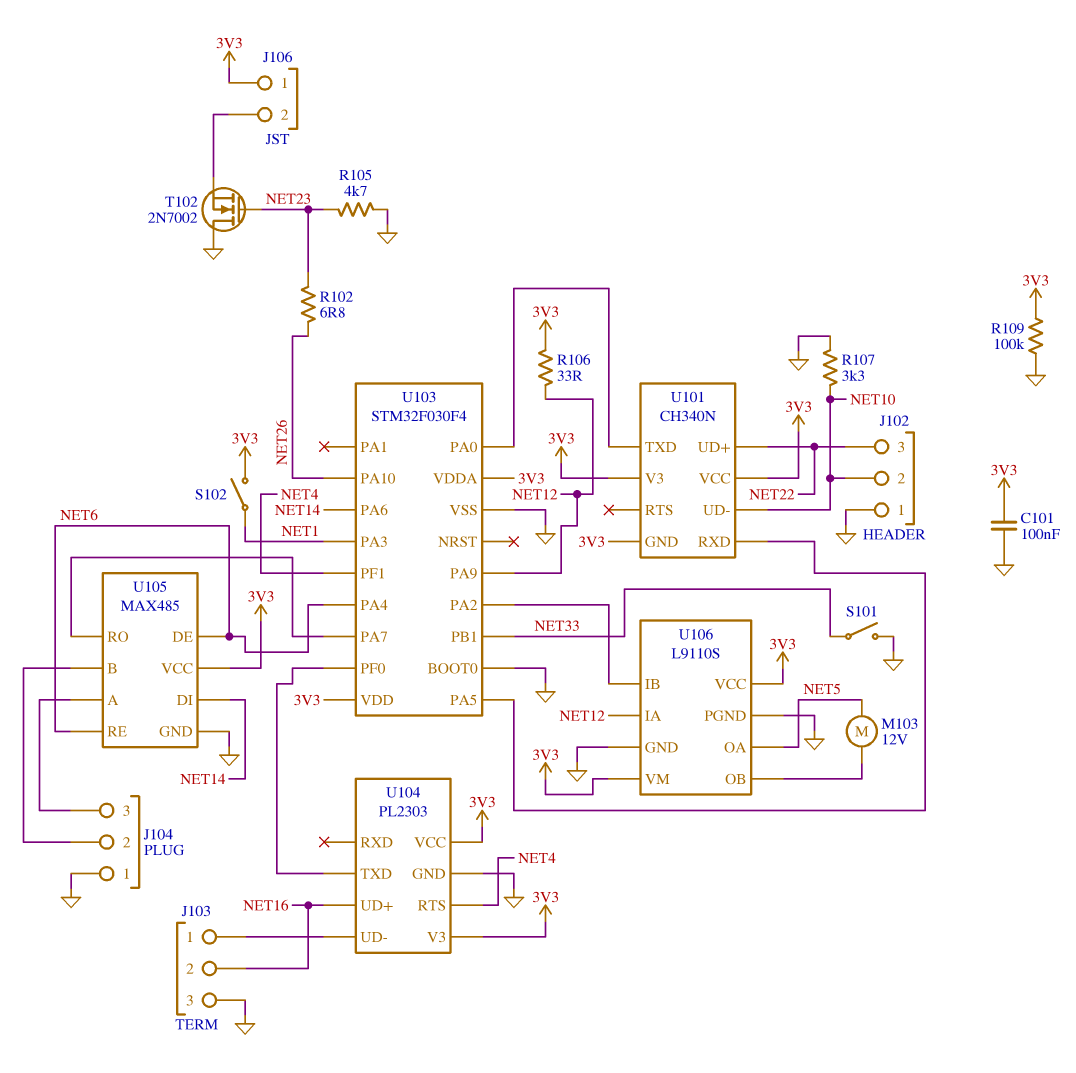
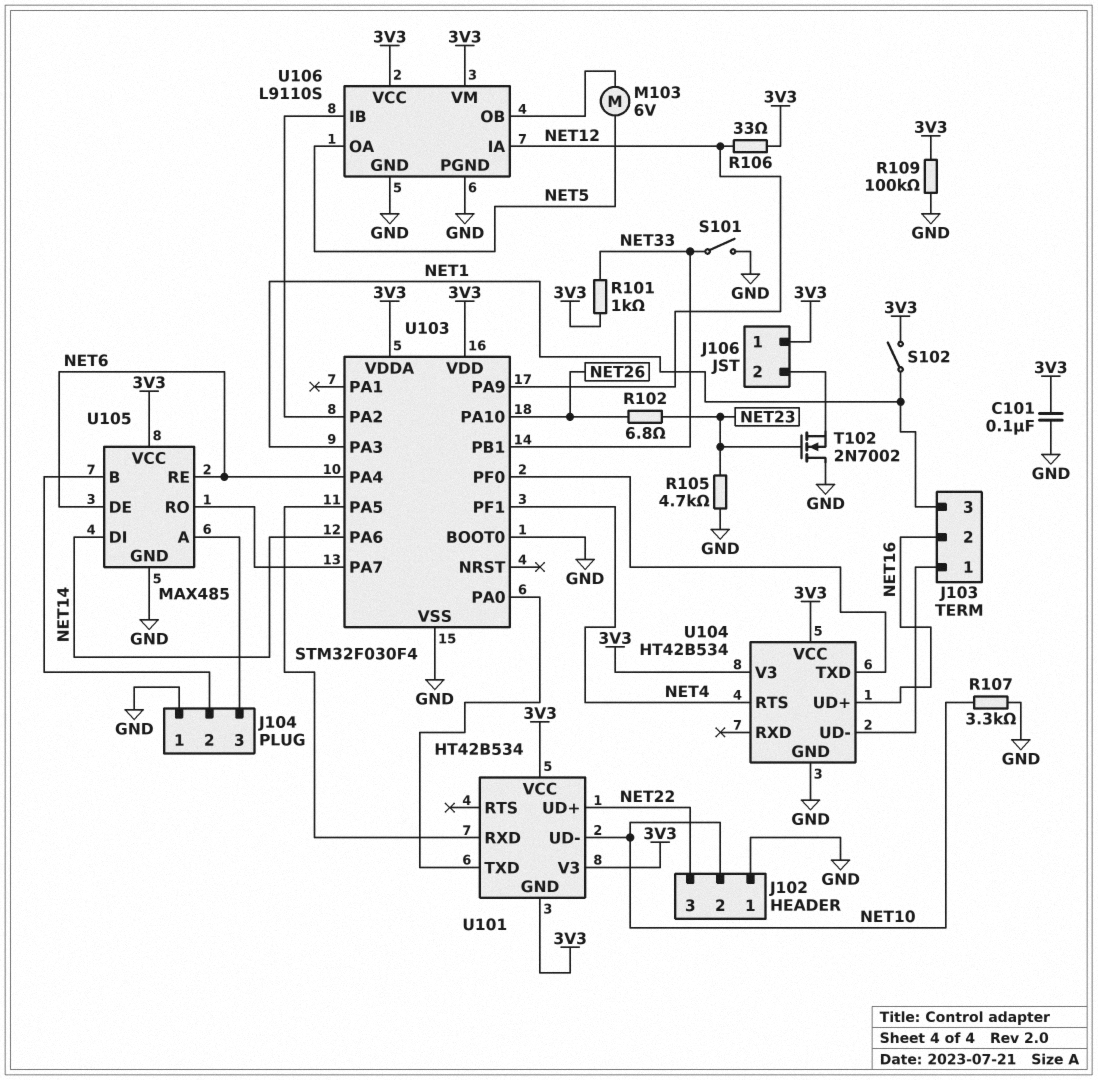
J103 pin 3: GND -> NET1
M103: motor 12V (NET5, U106/OB) -> motor 6V (NET5, U106/OB)
R101: none -> 1k (3V3, NET33)
U101: CH340N -> HT42B534
U104: PL2303 -> HT42B534

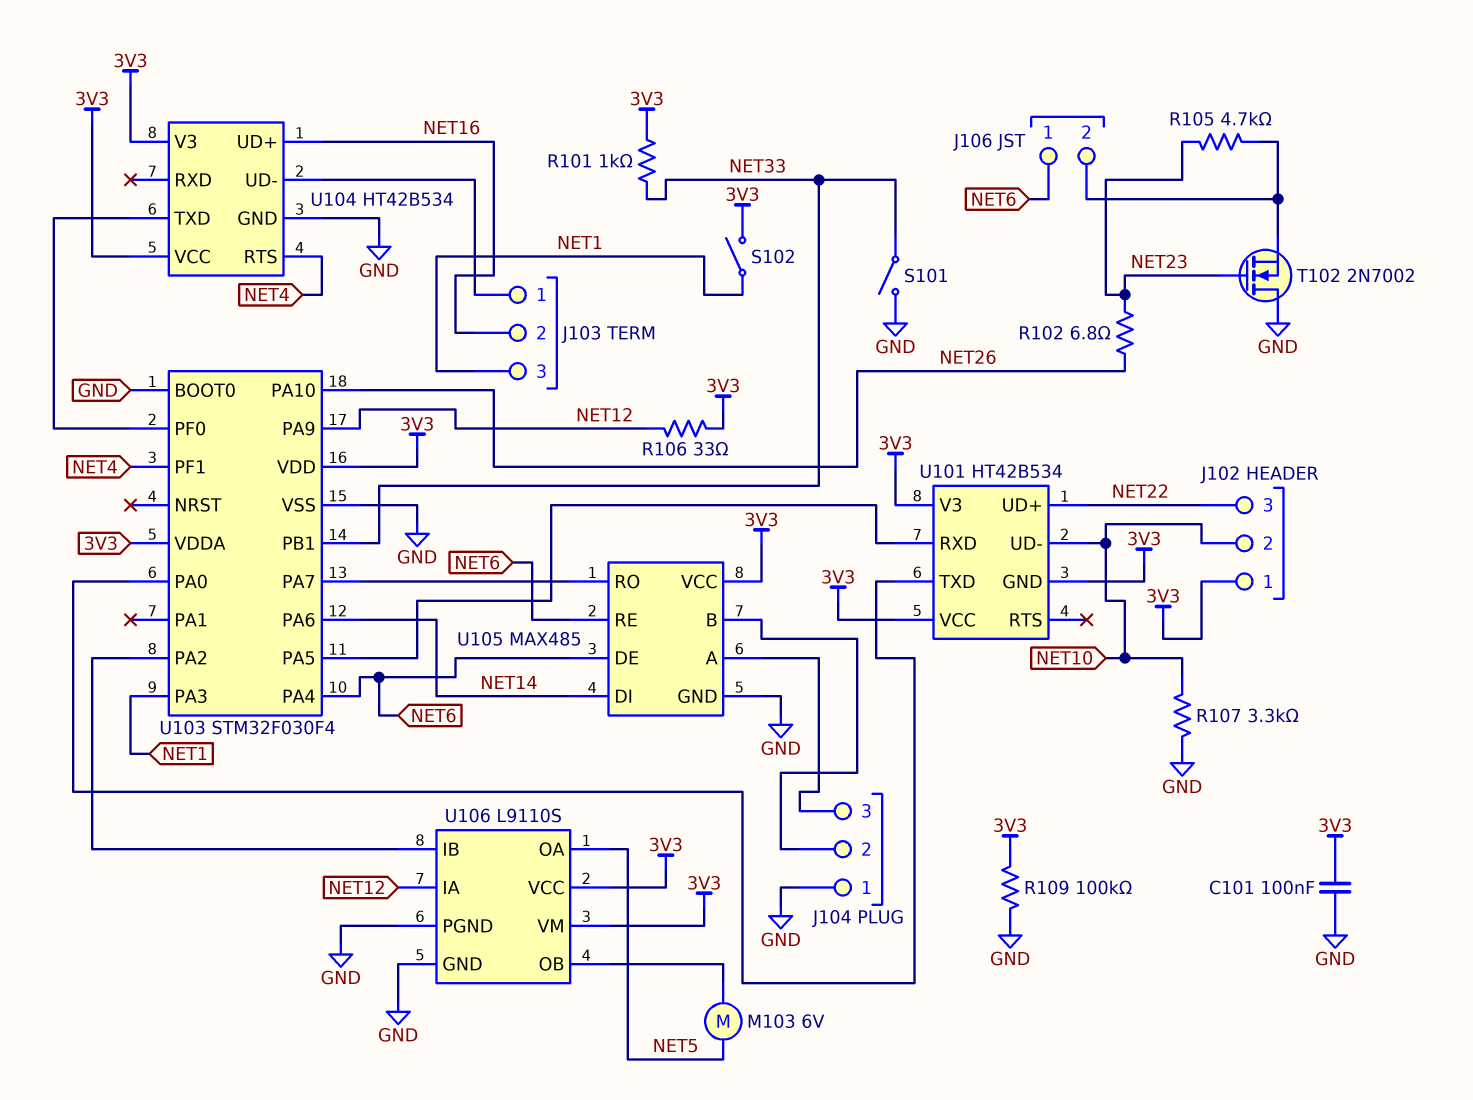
J102 pin 1: GND -> 3V3
J106 pin 1: 3V3 -> NET6
R105: 4.7k (GND, NET23) -> 4.7k (J106/2, NET23)

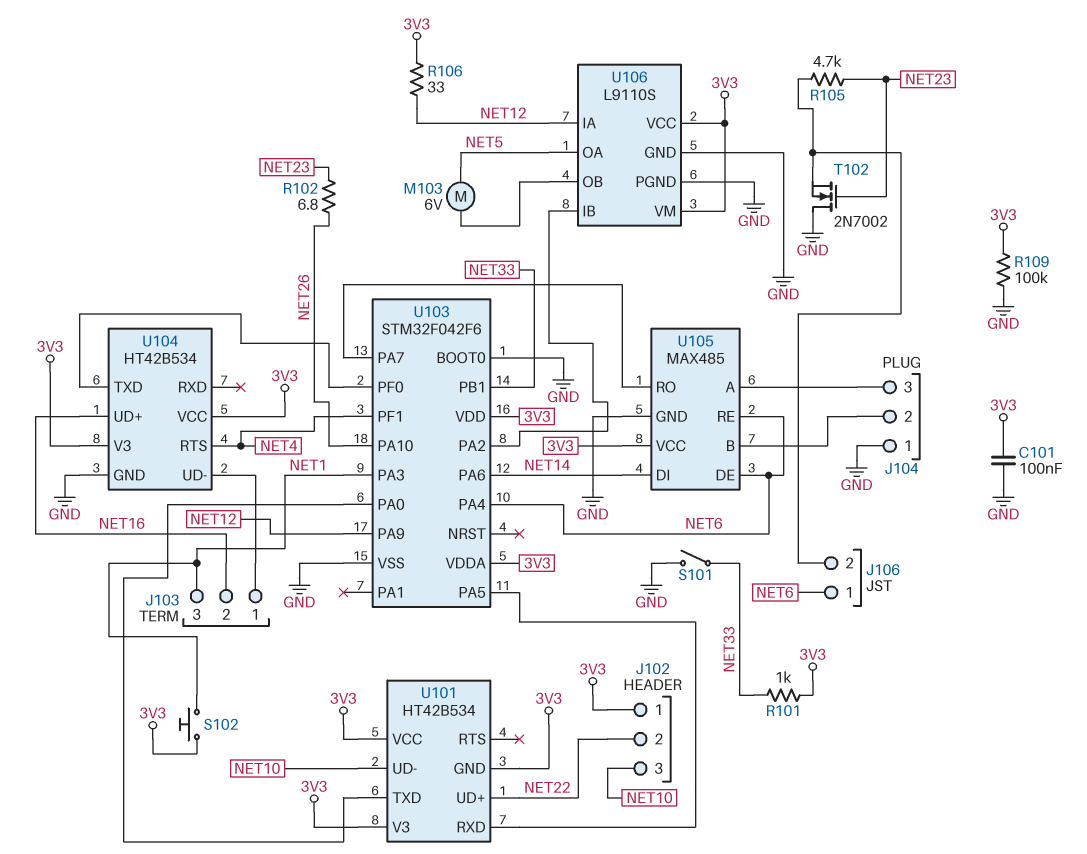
J102 pin 2: NET10 -> NET22
J102 pin 3: NET22 -> NET10
R107: 3.3k (GND, NET10) -> none
S102: switch (3V3, NET1) -> button (3V3, NET1)
U103: STM32F030F4 -> STM32F042F6

